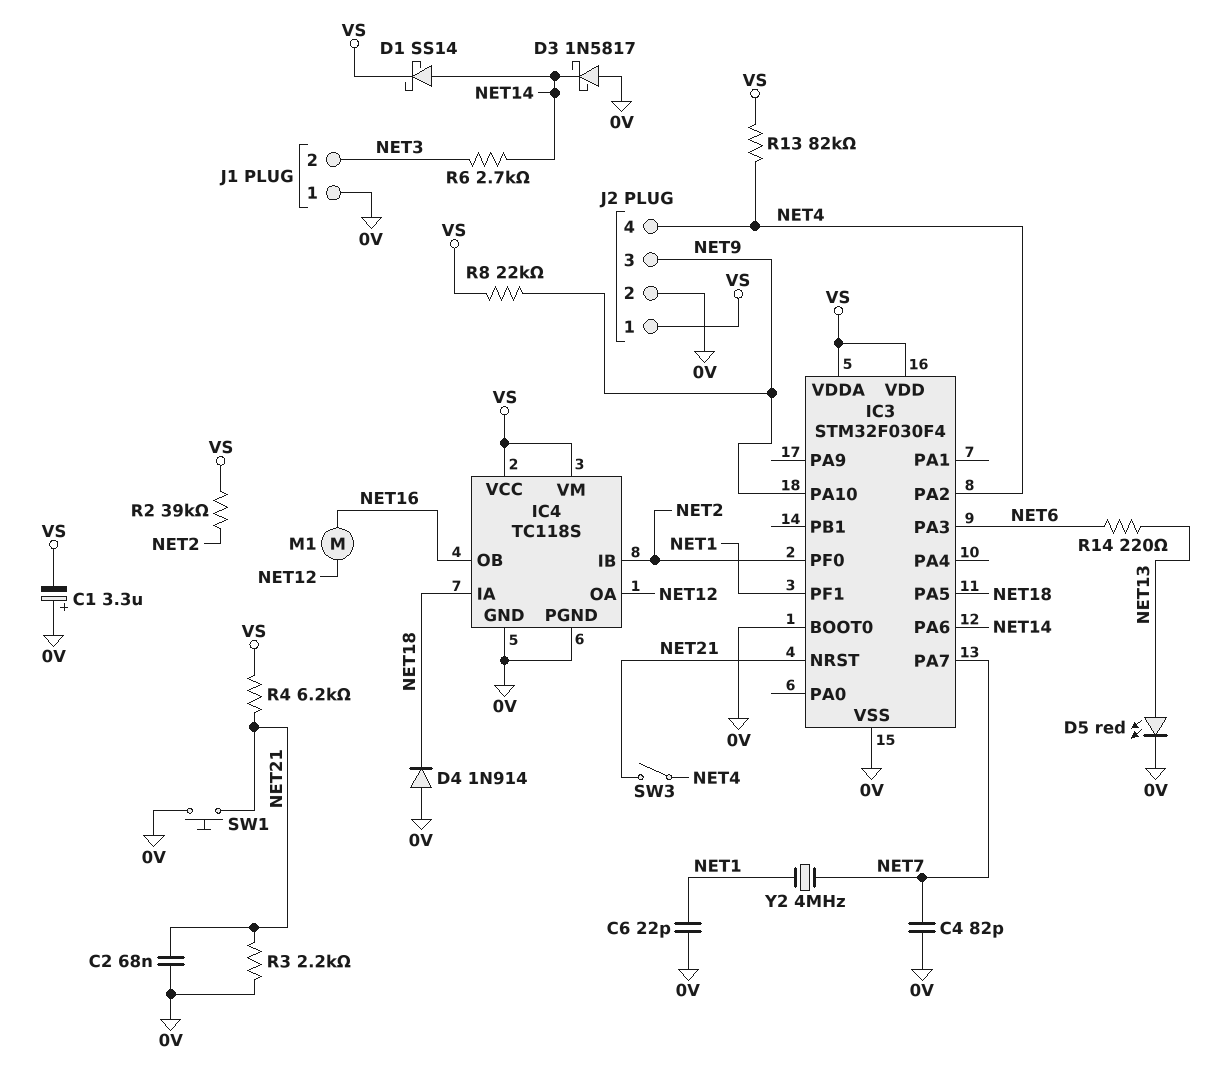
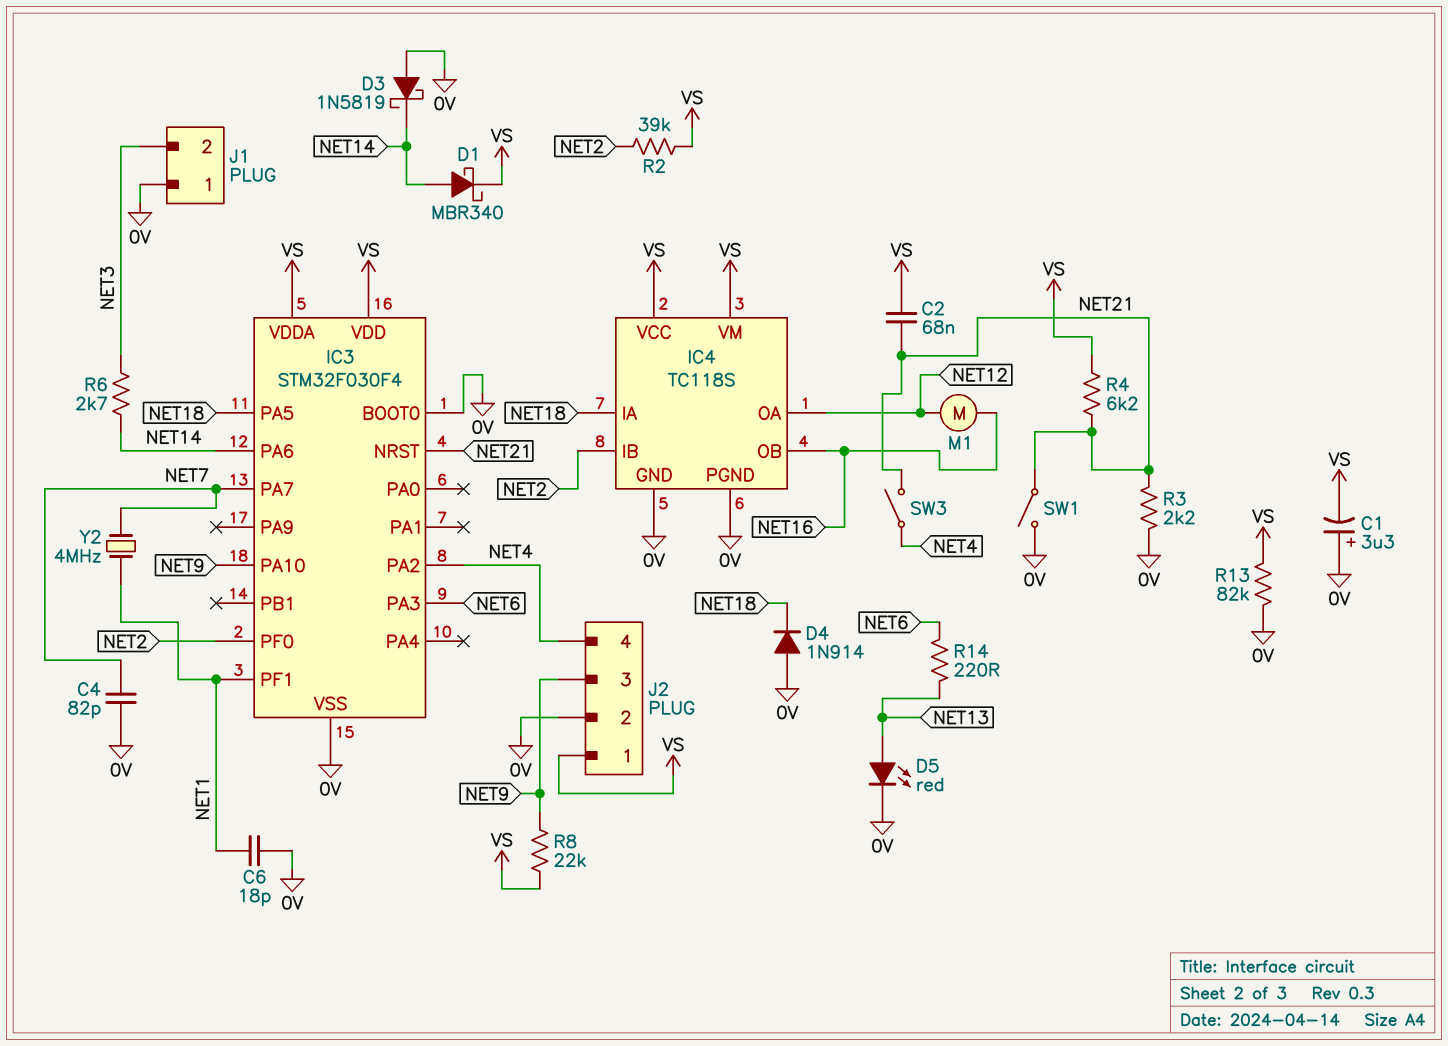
C2: 68nF (0V, NET21) -> 68nF (NET21, VS)
C6: 22pF (0V, NET1) -> 18pF (0V, NET1)
D1: schottky SS14 (A NET14, K VS) -> schottky MBR340 (A NET14, K VS)
D3: schottky 1N5817 (A 0V, K NET14) -> schottky 1N5819 (A 0V, K NET14)
R13: 82k (NET4, VS) -> 82k (0V, VS)
SW1: button (0V, NET21) -> switch (0V, NET21)

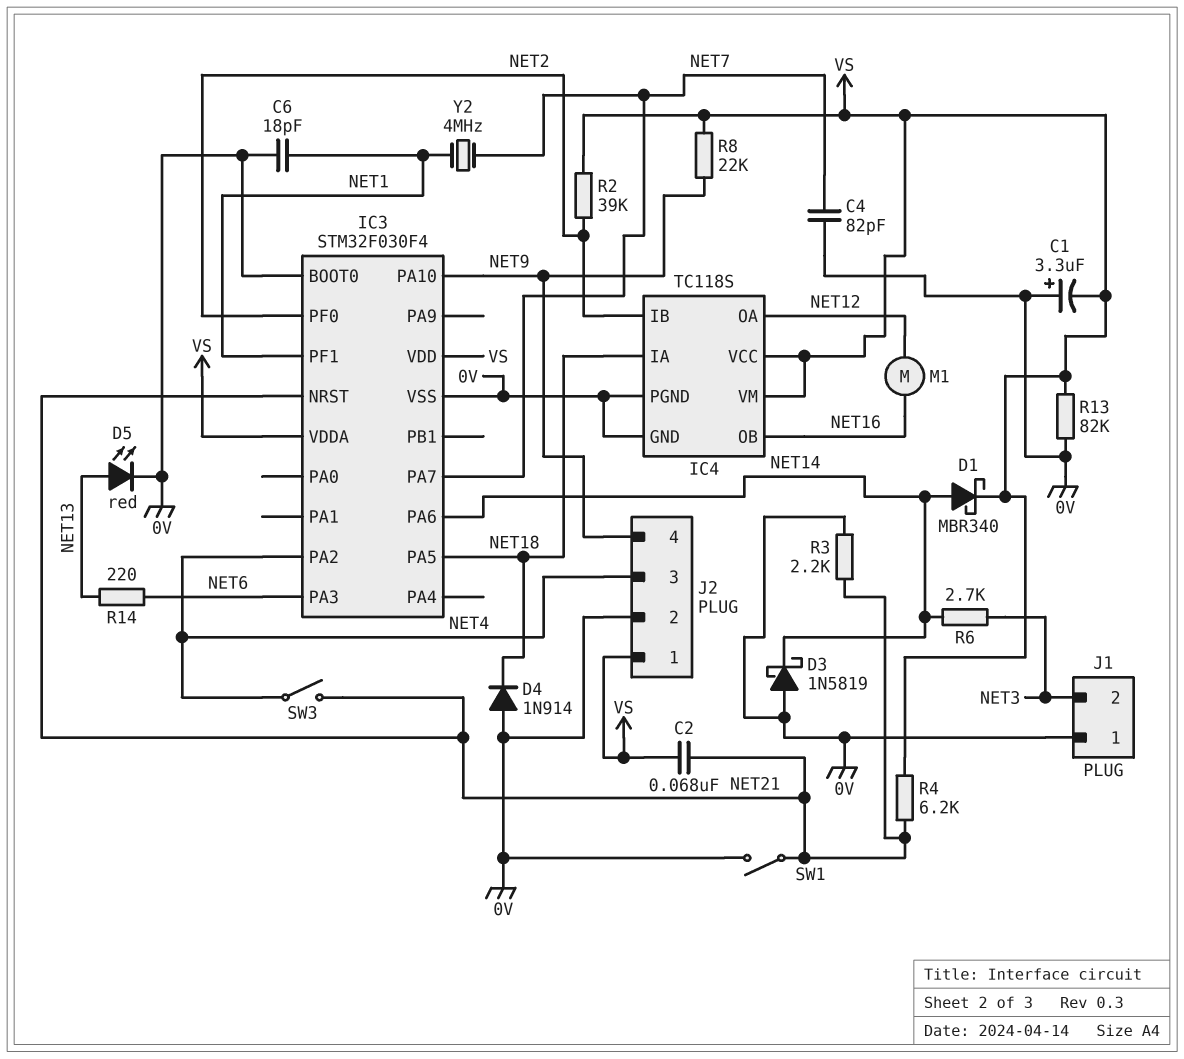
J2 pin 3: NET9 -> NET4
J2 pin 4: NET4 -> NET9

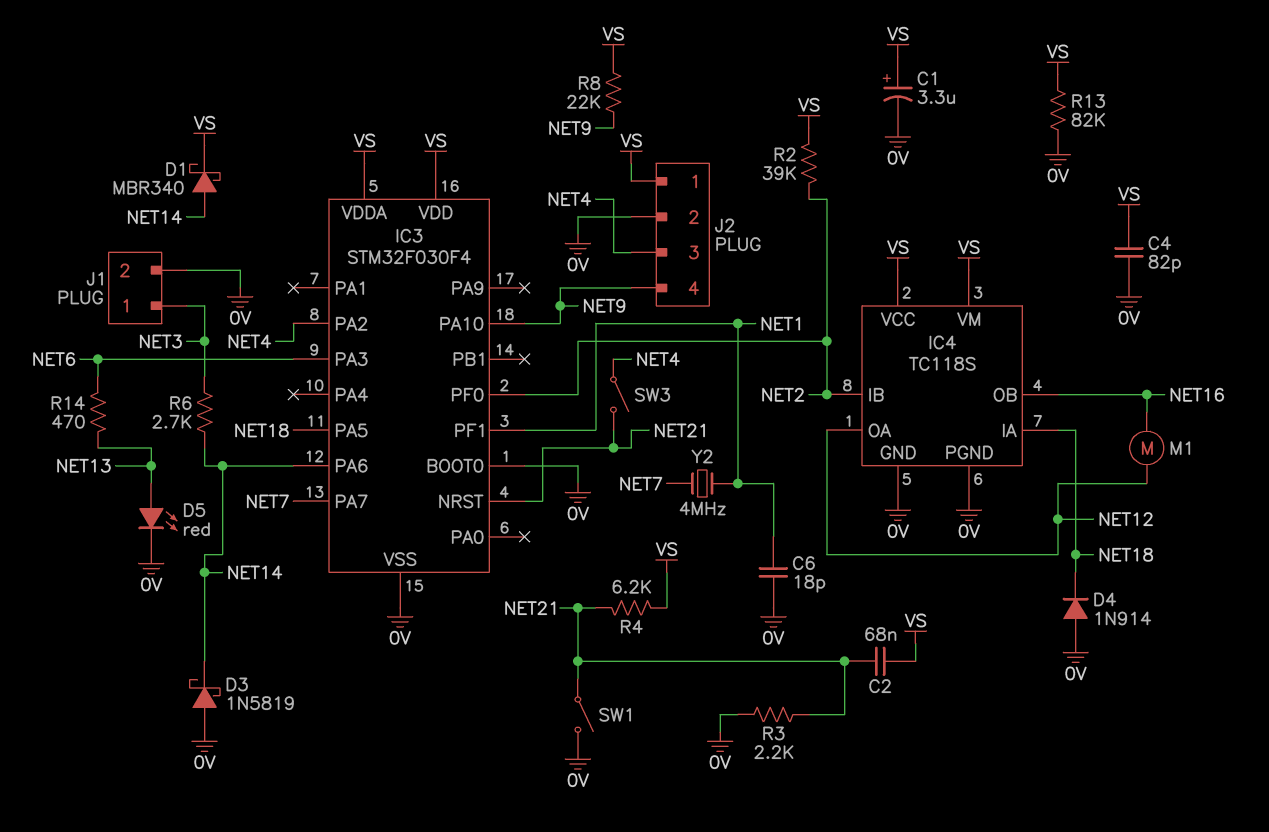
C1: 3.3uF (plus 0V, minus VS) -> 3.3uF (plus VS, minus 0V)
C4: 82pF (0V, NET7) -> 82pF (0V, VS)
J1 pin 1: 0V -> NET3
J1 pin 2: NET3 -> 0V
R14: 220 (NET6, NET13) -> 470 (NET6, NET13)

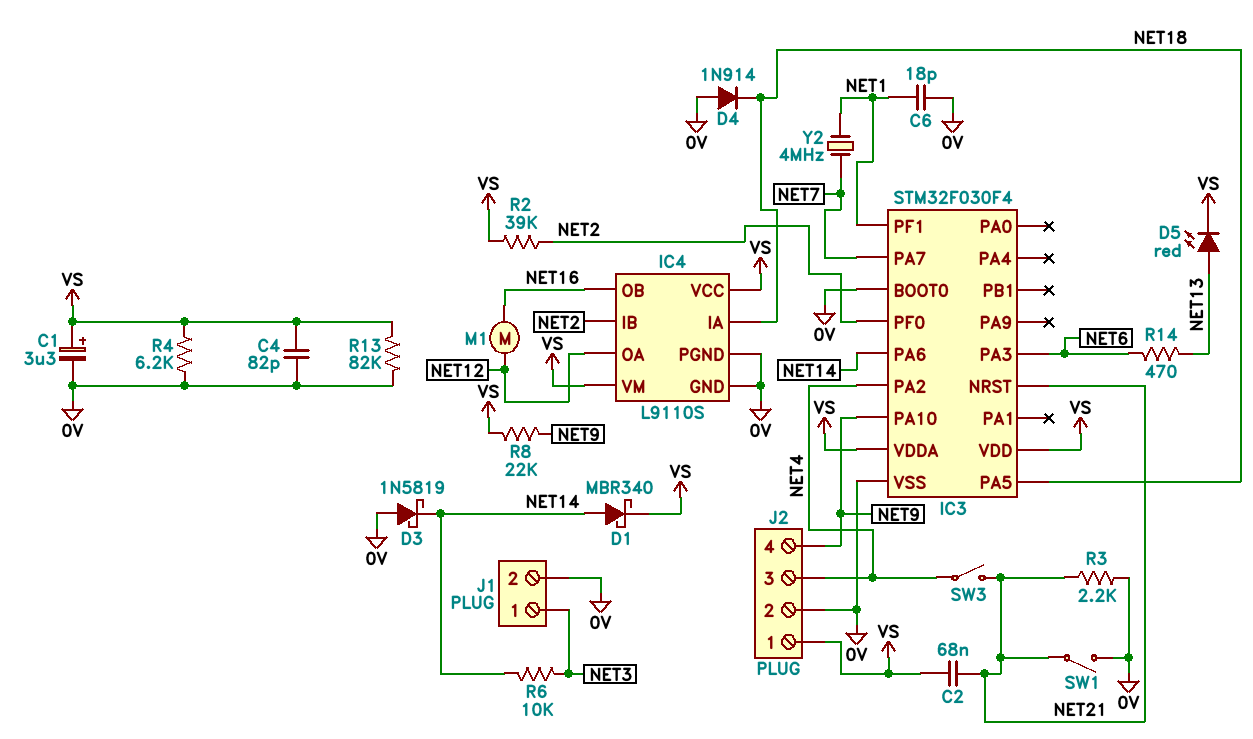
D5: LED red (A NET13, K 0V) -> LED red (A NET13, K VS)
IC4: TC118S -> L9110S
R4: 6.2k (NET21, VS) -> 6.2k (0V, VS)
R6: 2.7k (NET3, NET14) -> 10k (NET3, NET14)

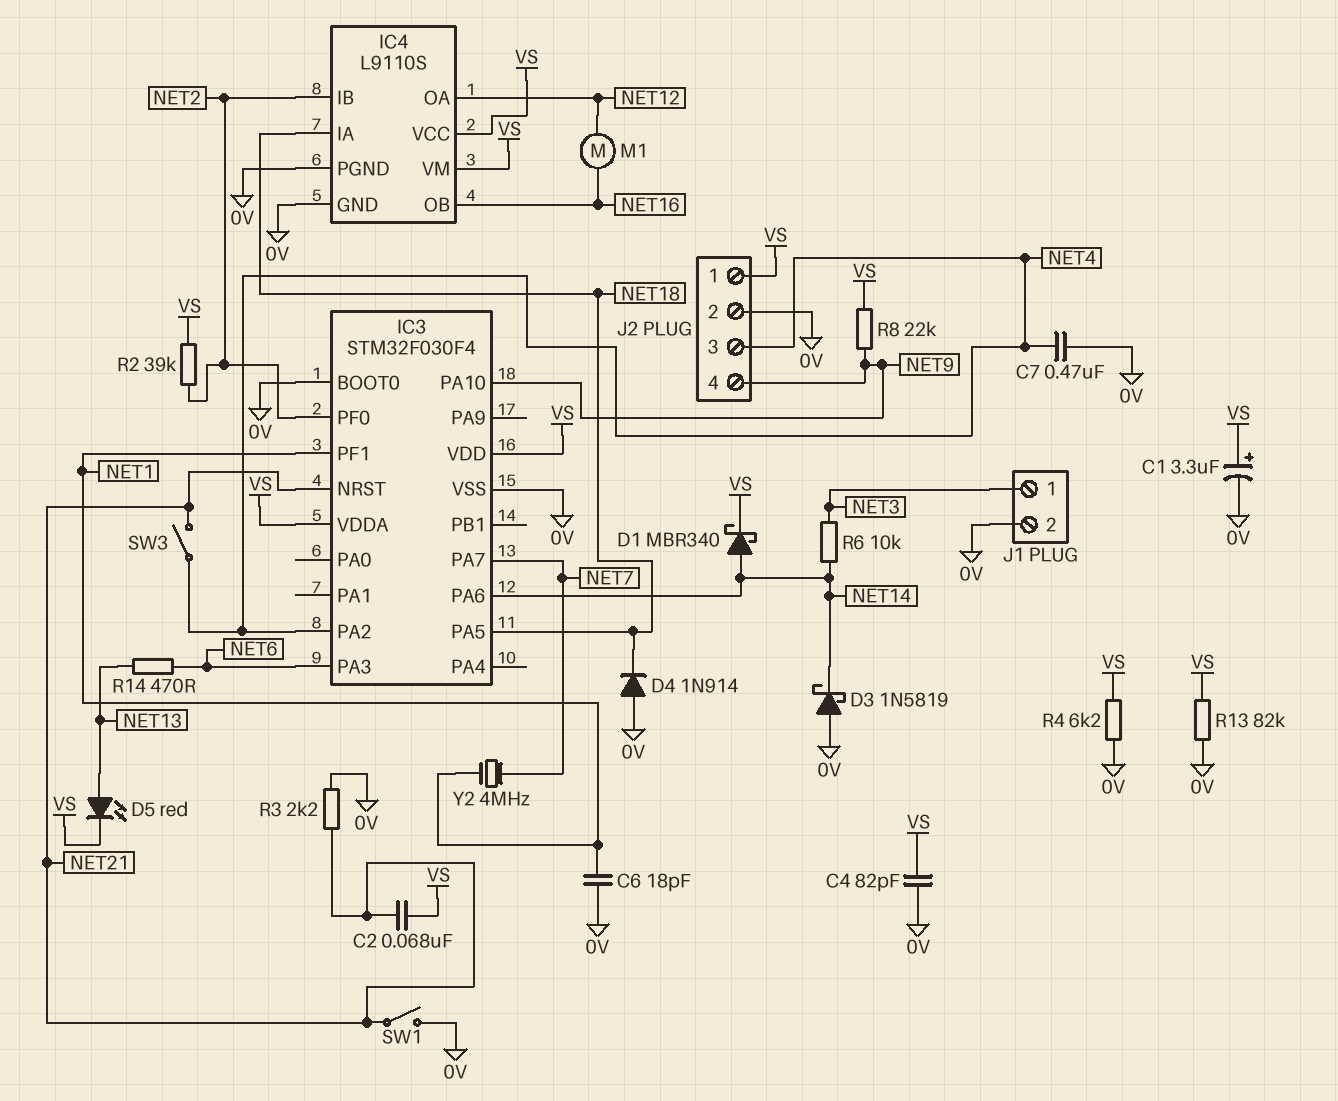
C7: none -> 470nF (0V, NET4)

